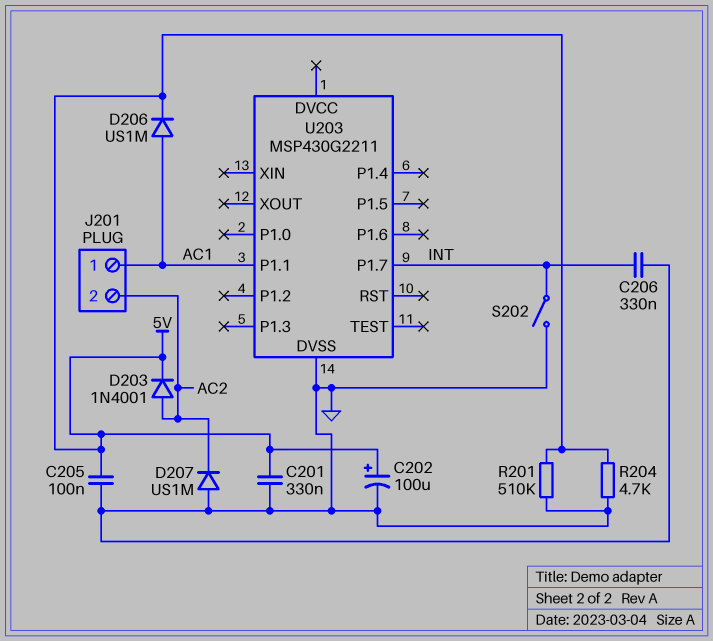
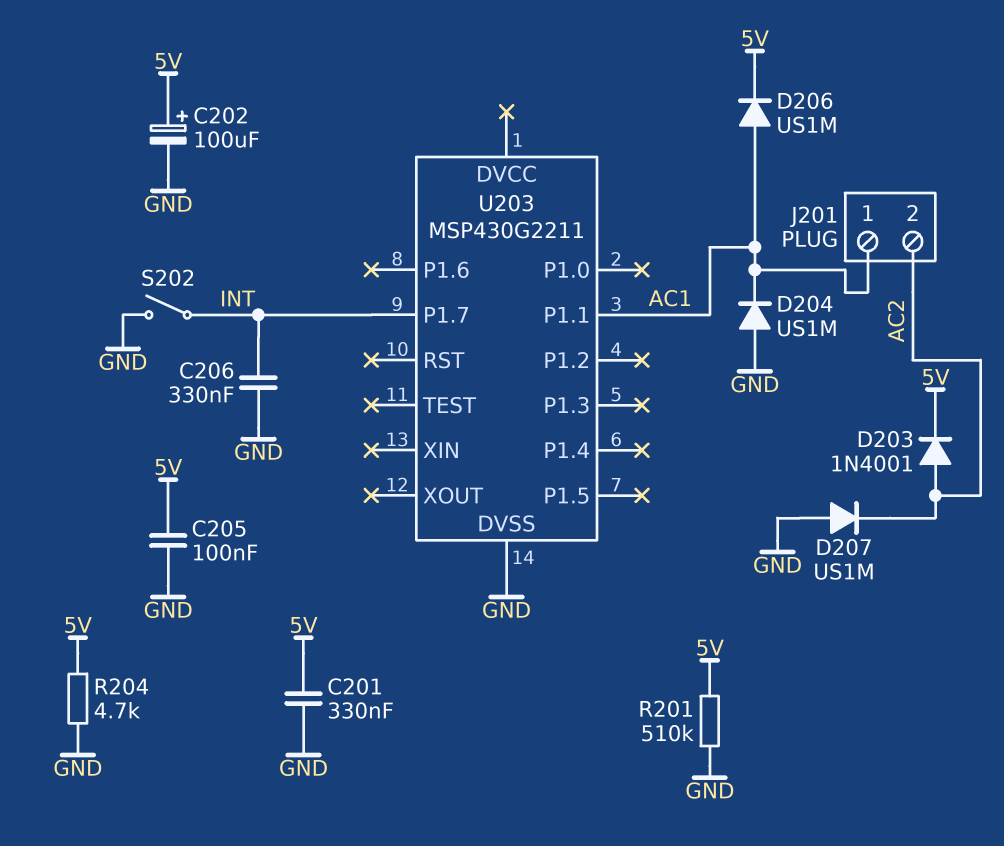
D204: none -> diode US1M (A GND, K AC1)

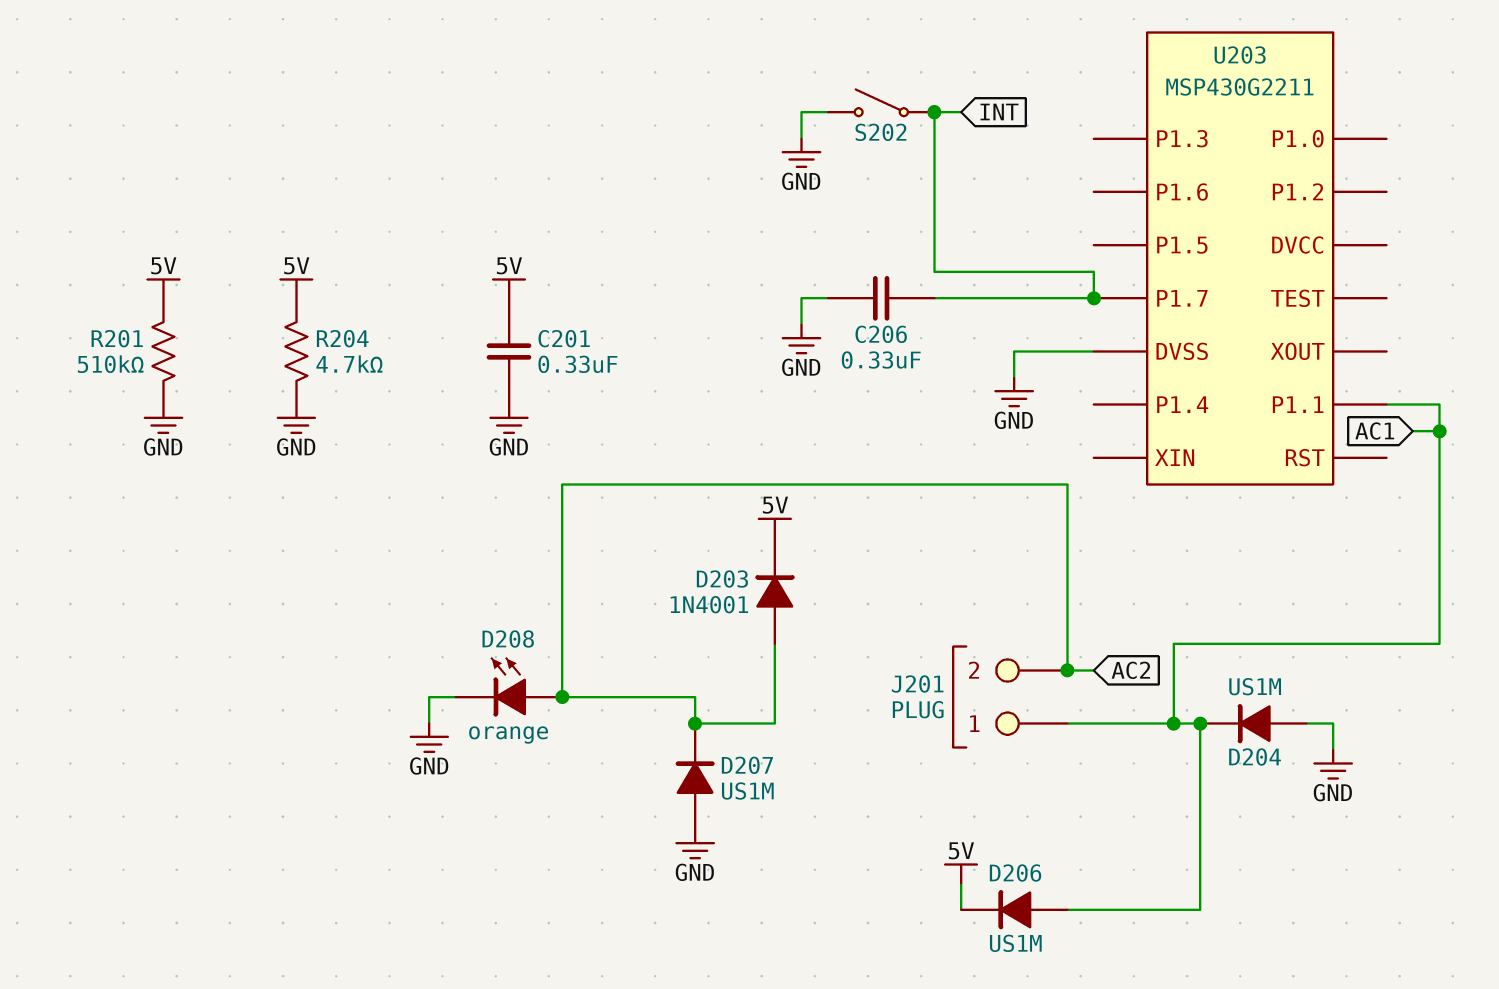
C202: 100uF (plus 5V, minus GND) -> none
C205: 100nF (5V, GND) -> none
D208: none -> LED orange (A AC2, K GND)

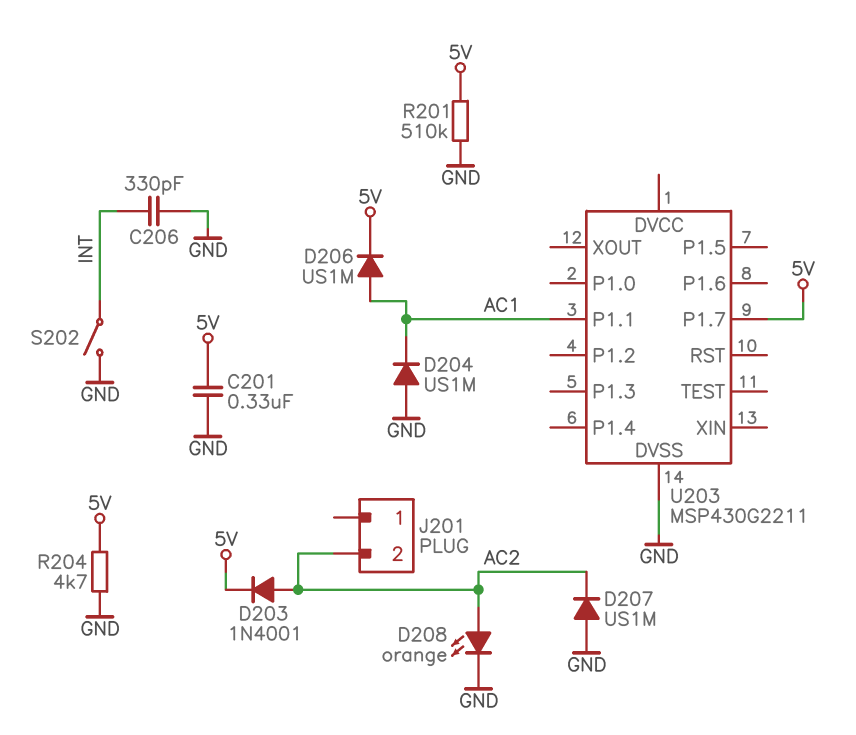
C206: 330nF (GND, INT) -> 330pF (GND, INT)
J201 pin 1: AC1 -> none
U203 pin P1.7: INT -> 5V

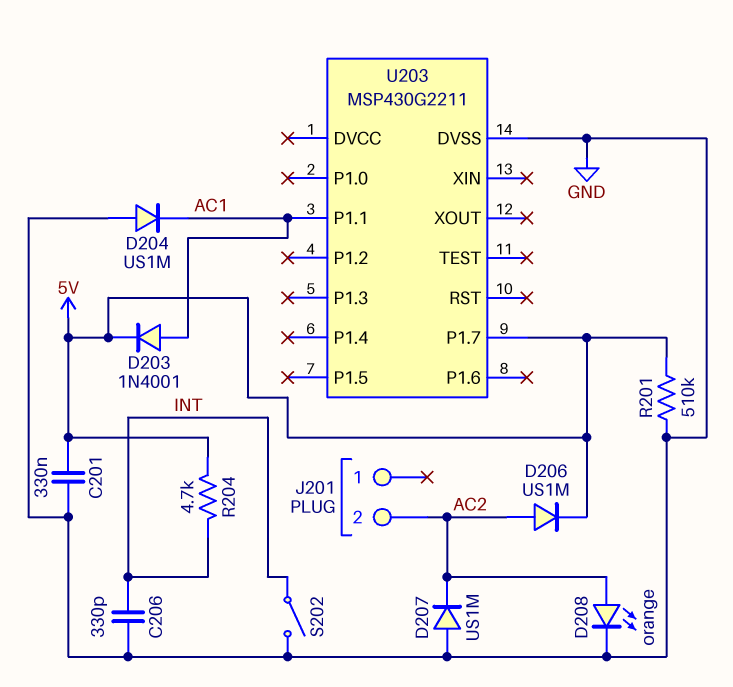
D203: diode 1N4001 (A AC2, K 5V) -> diode 1N4001 (A AC1, K 5V)
D206: diode US1M (A AC1, K 5V) -> diode US1M (A AC2, K 5V)
R204: 4.7k (5V, GND) -> 4.7k (5V, INT)

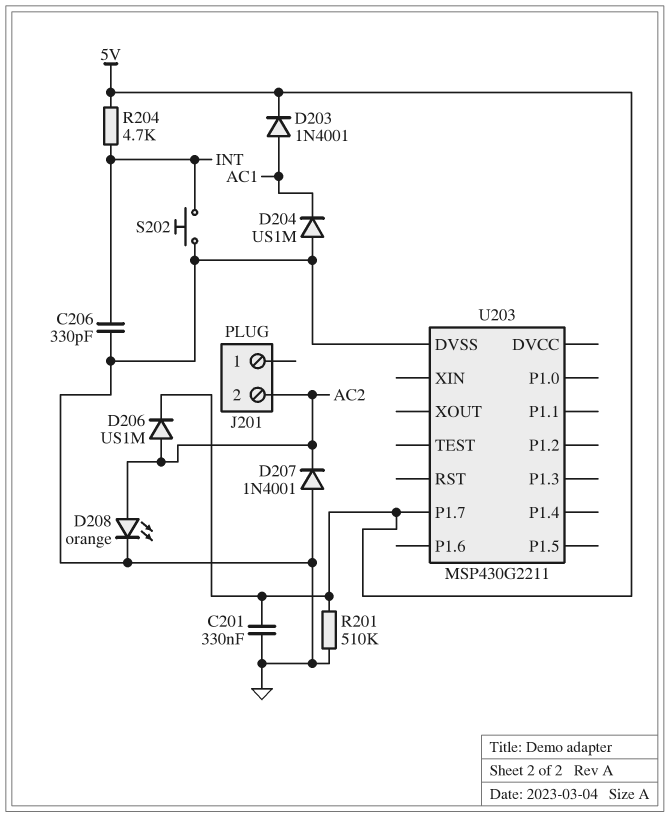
D207: diode US1M (A GND, K AC2) -> diode 1N4001 (A GND, K AC2)
S202: switch (GND, INT) -> button (GND, INT)
U203 pin P1.1: AC1 -> none

